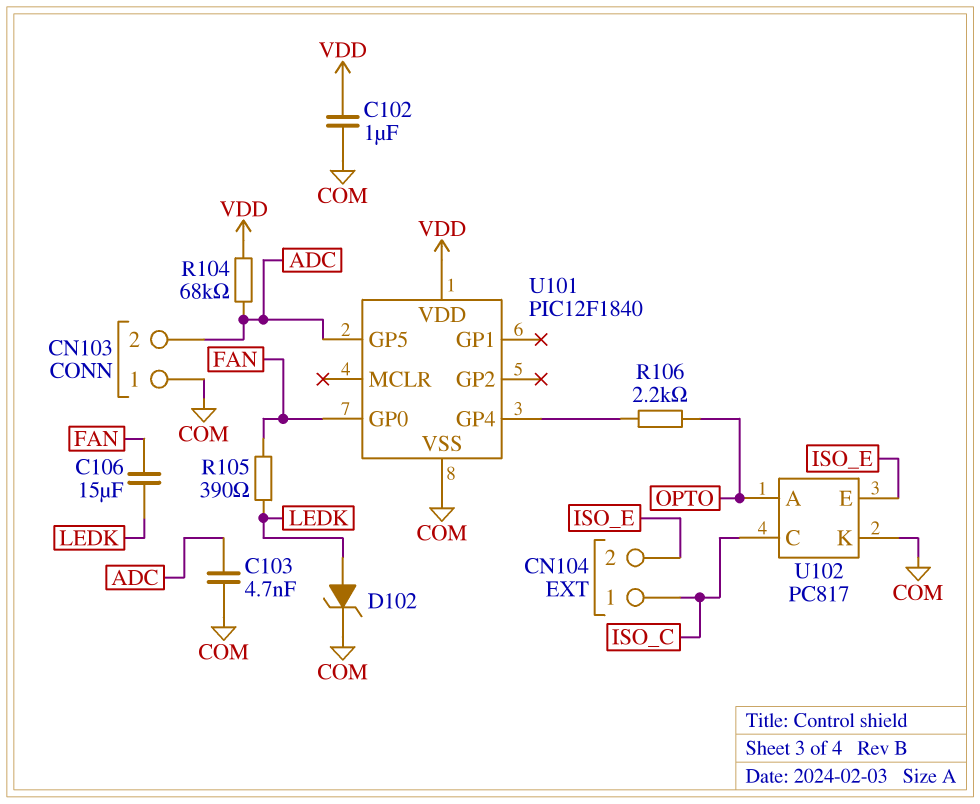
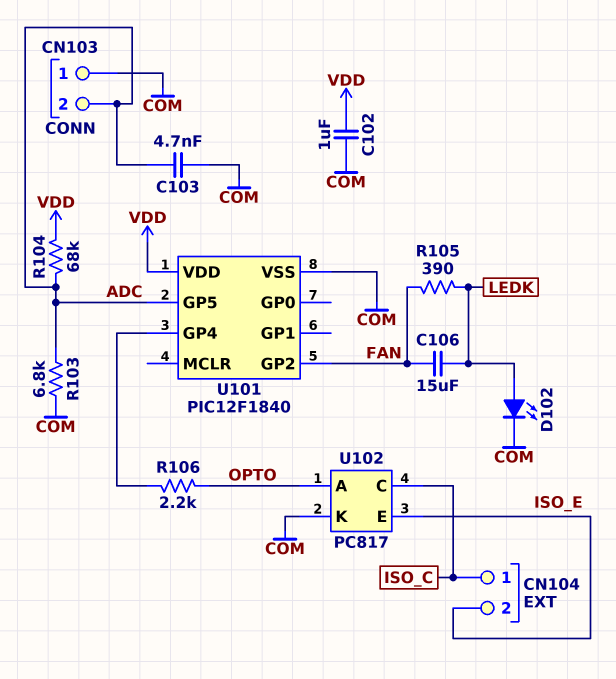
D102: zener (A LEDK, K COM) -> LED (A LEDK, K COM)
R103: none -> 6.8k (ADC, COM)
U101 pin GP0: FAN -> none
U101 pin GP2: none -> FAN

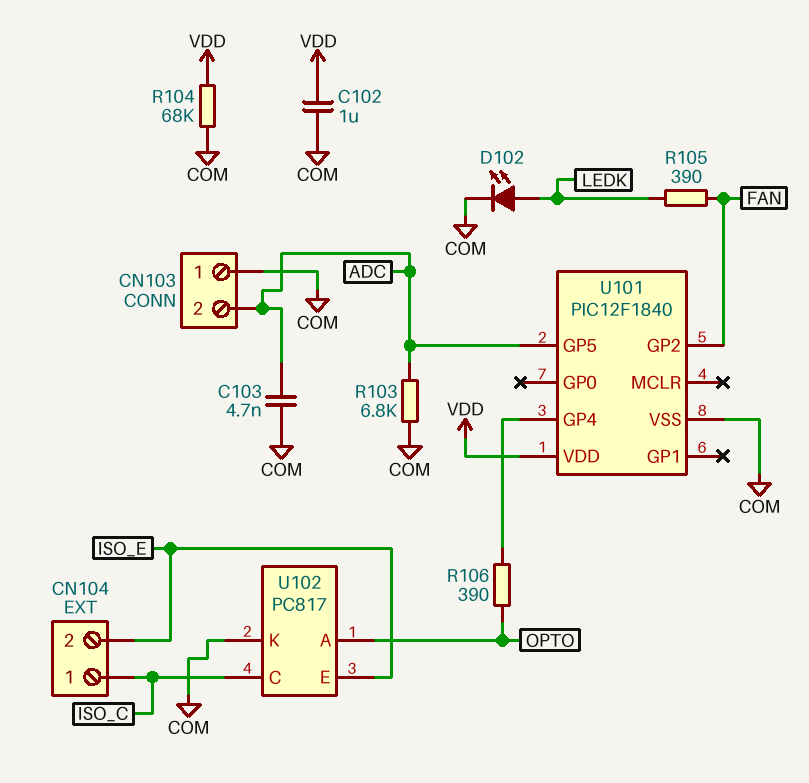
C106: 15uF (FAN, LEDK) -> none
R104: 68k (ADC, VDD) -> 68k (COM, VDD)
R106: 2.2k (OPTO, U101/GP4) -> 390 (OPTO, U101/GP4)

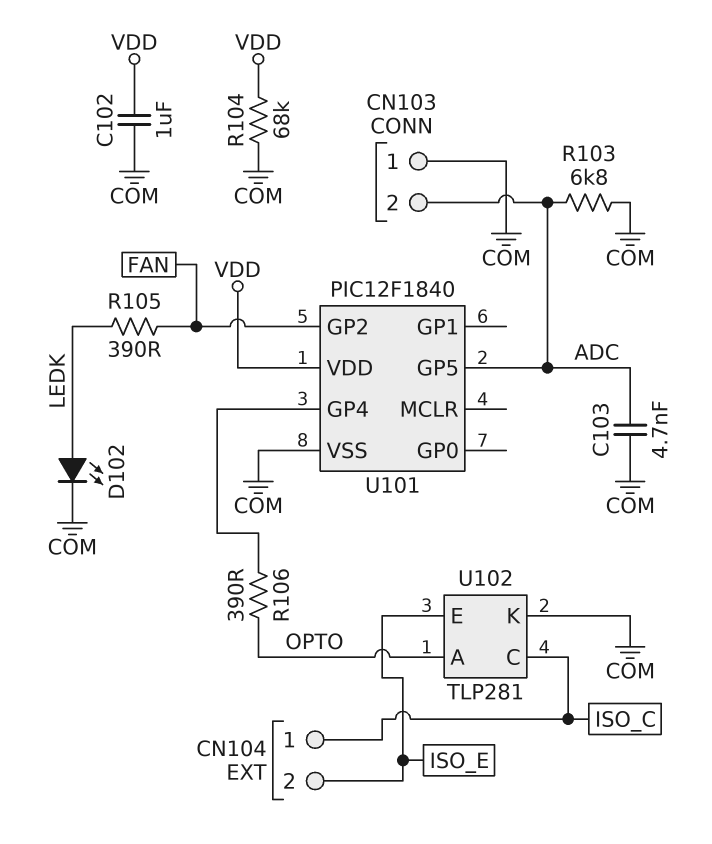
U102: PC817 -> TLP281

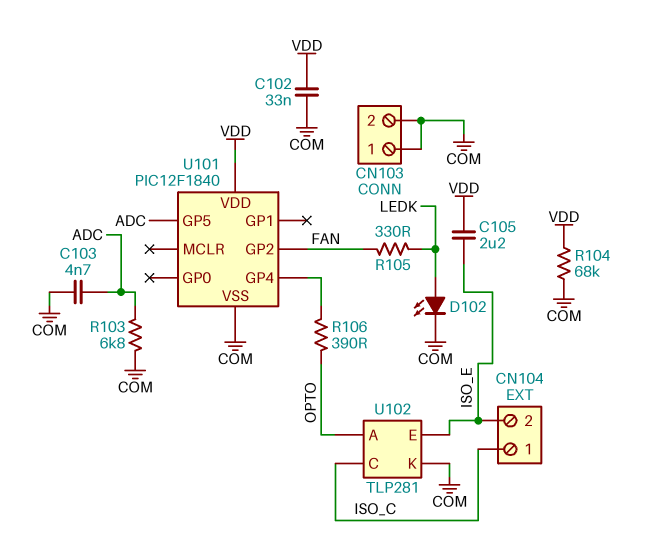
C102: 1uF (COM, VDD) -> 33nF (COM, VDD)
C105: none -> 2.2uF (ISO_E, VDD)
CN103 pin 2: ADC -> COM
R105: 390 (FAN, LEDK) -> 330 (FAN, LEDK)

